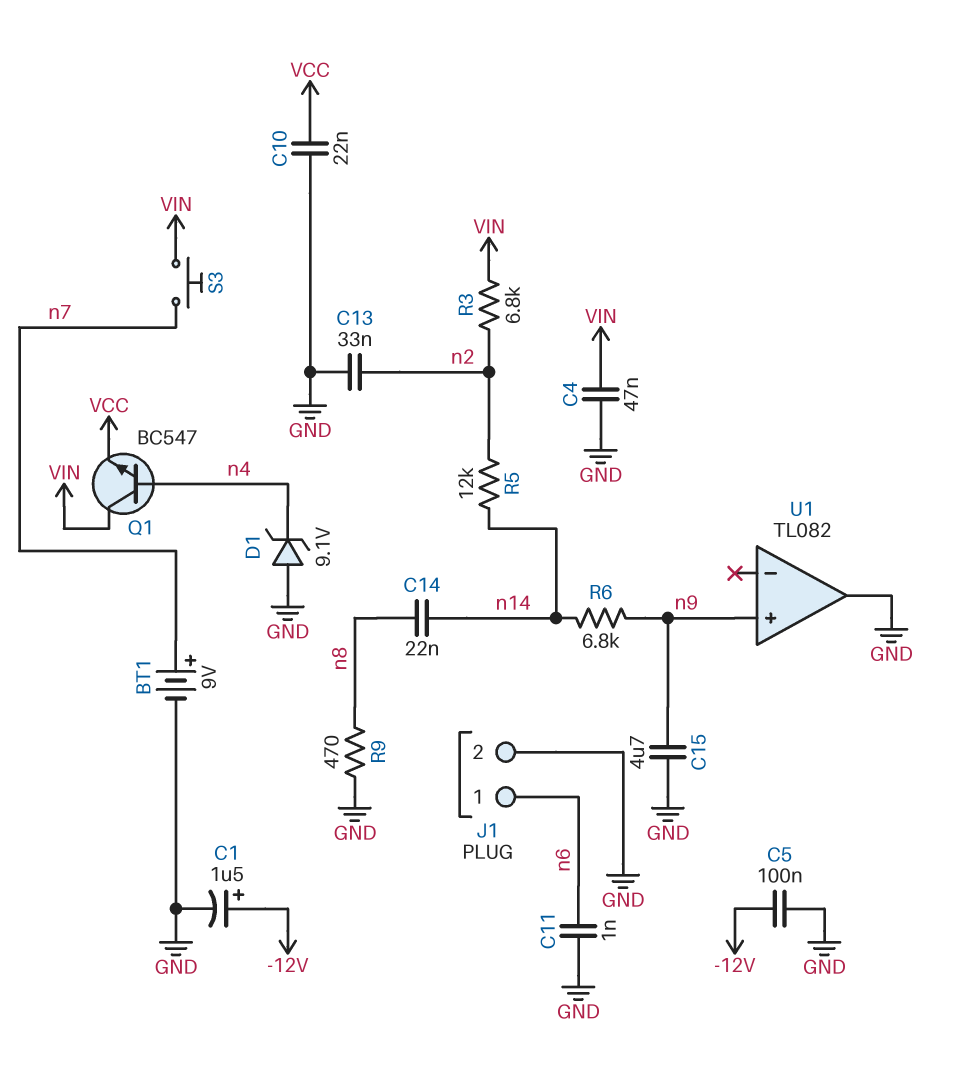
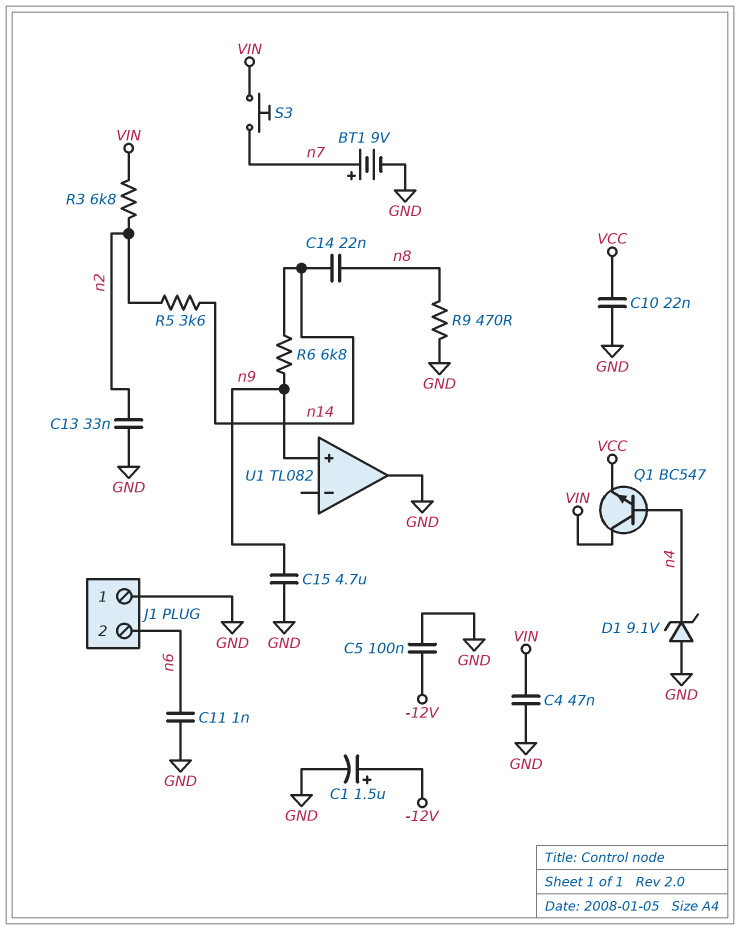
J1 pin 1: n6 -> GND
J1 pin 2: GND -> n6
R5: 12k (n2, n14) -> 3.6k (n2, n14)

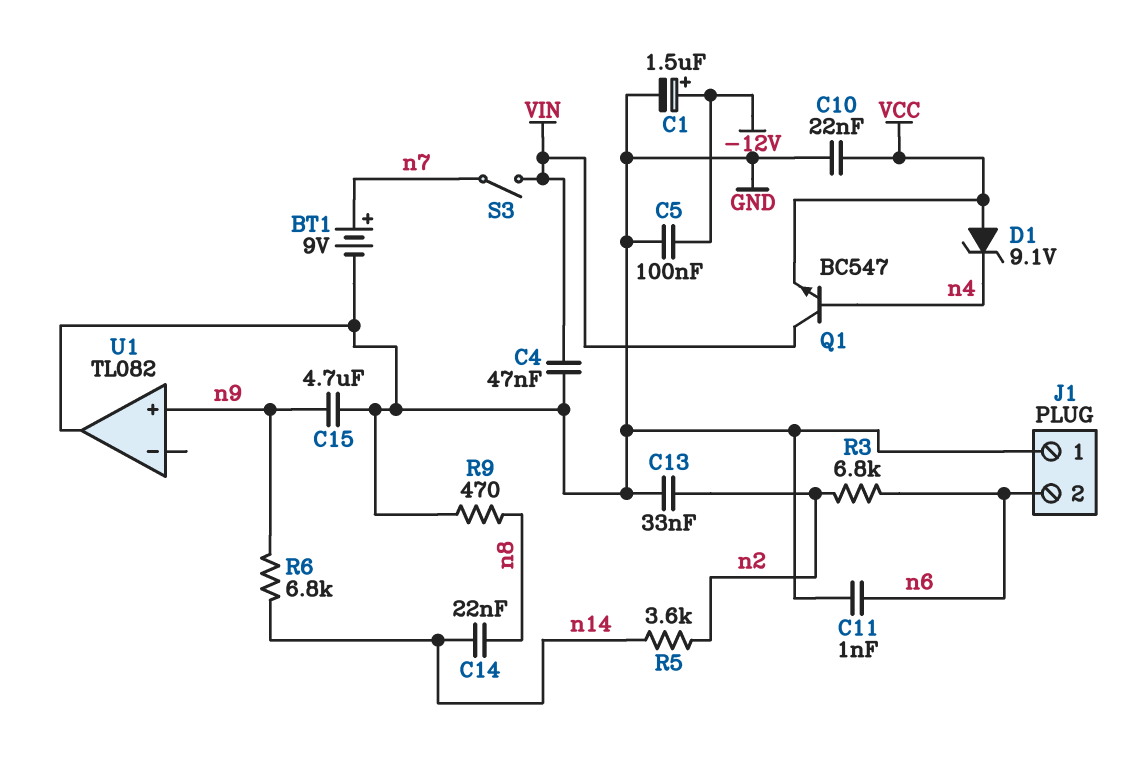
D1: zener 9.1V (A GND, K n4) -> zener 9.1V (A VCC, K n4)
R3: 6.8k (VIN, n2) -> 6.8k (n2, n6)
S3: button (VIN, n7) -> switch (VIN, n7)

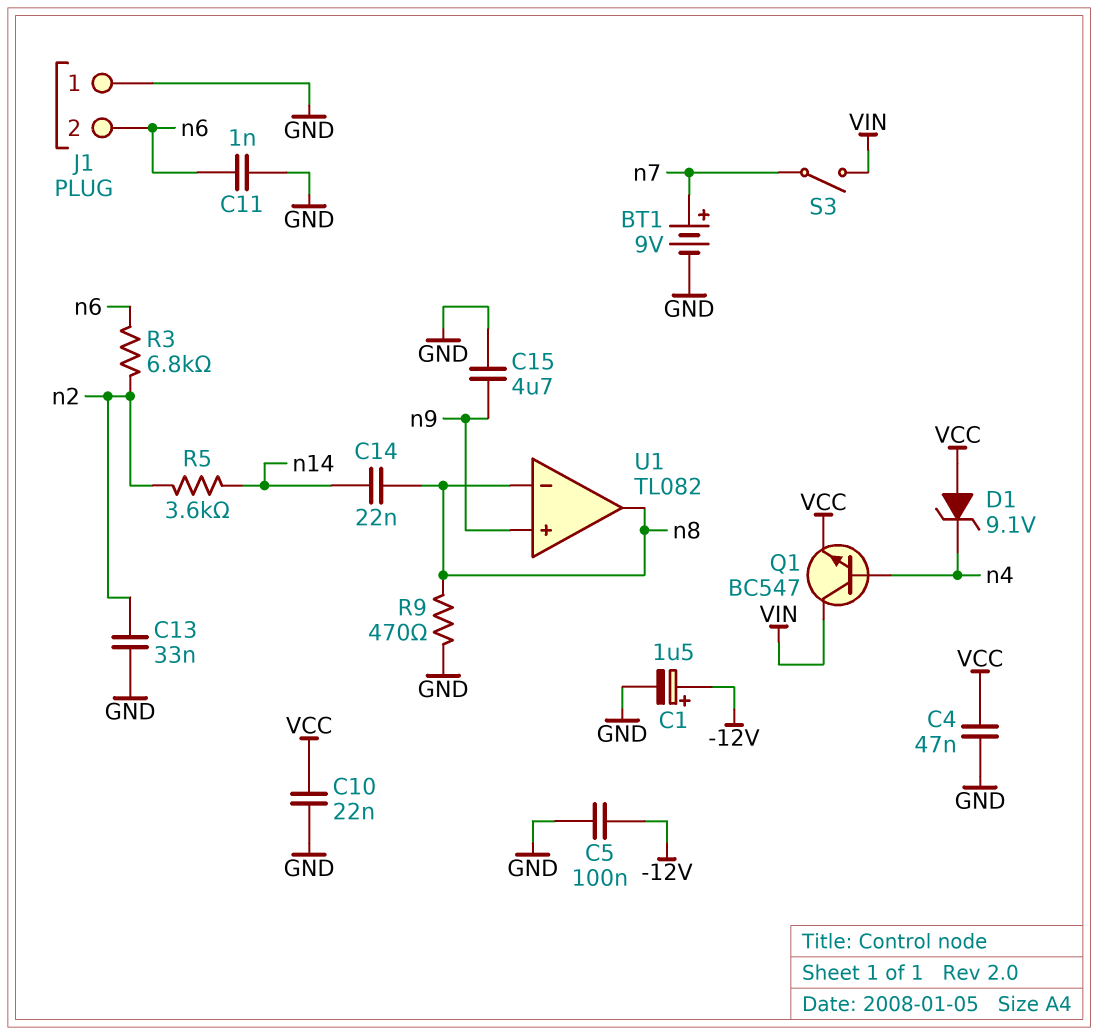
C4: 47nF (GND, VIN) -> 47nF (GND, VCC)
R6: 6.8k (n9, n14) -> none
U1 pin in-: none -> n8
U1 pin out: GND -> n8

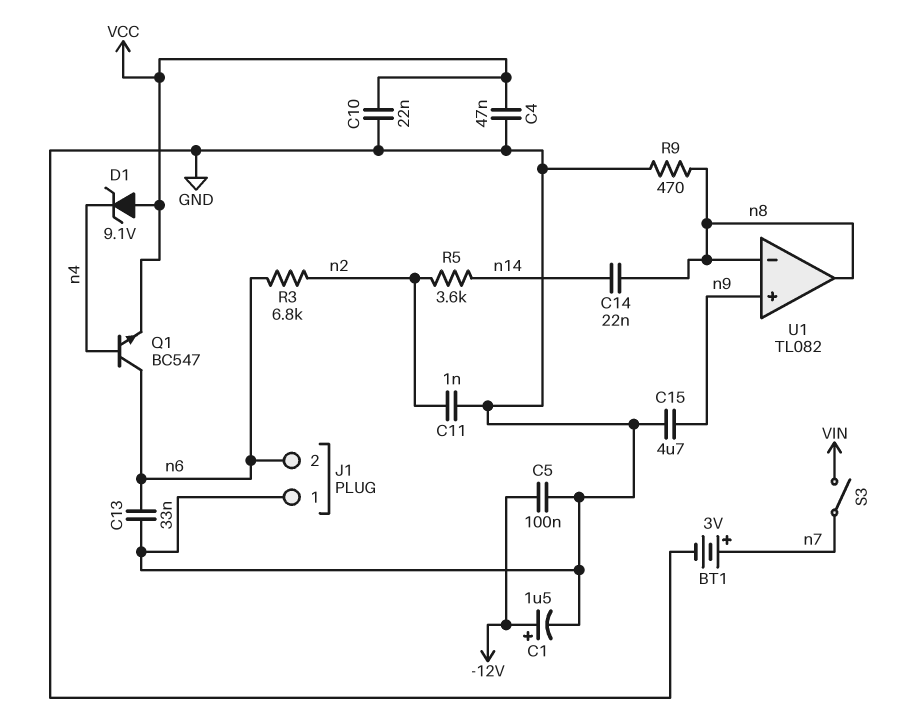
BT1: 9V (plus n7, minus GND) -> 3V (plus n7, minus GND)
C11: 1nF (GND, n6) -> 1nF (GND, n2)
C13: 33nF (GND, n2) -> 33nF (GND, n6)
Q1: NPN BC547 (B n4, C VIN, E VCC) -> NPN BC547 (B n4, C n6, E VCC)

